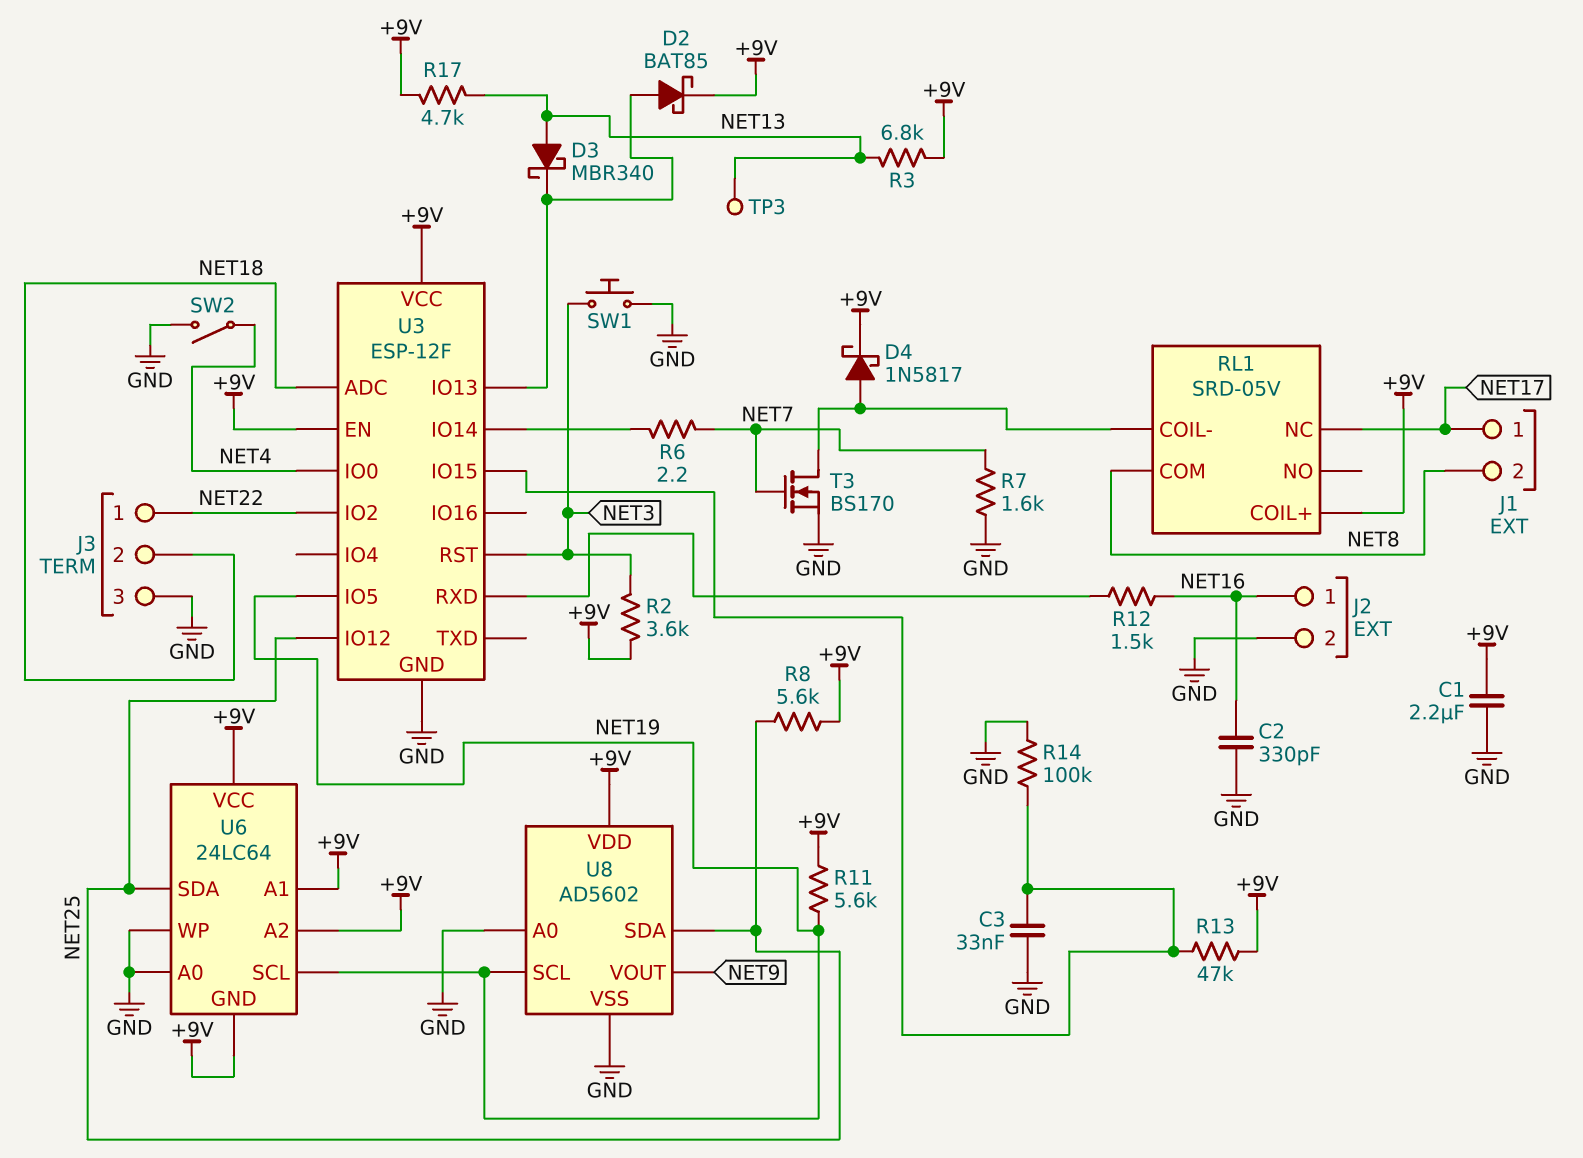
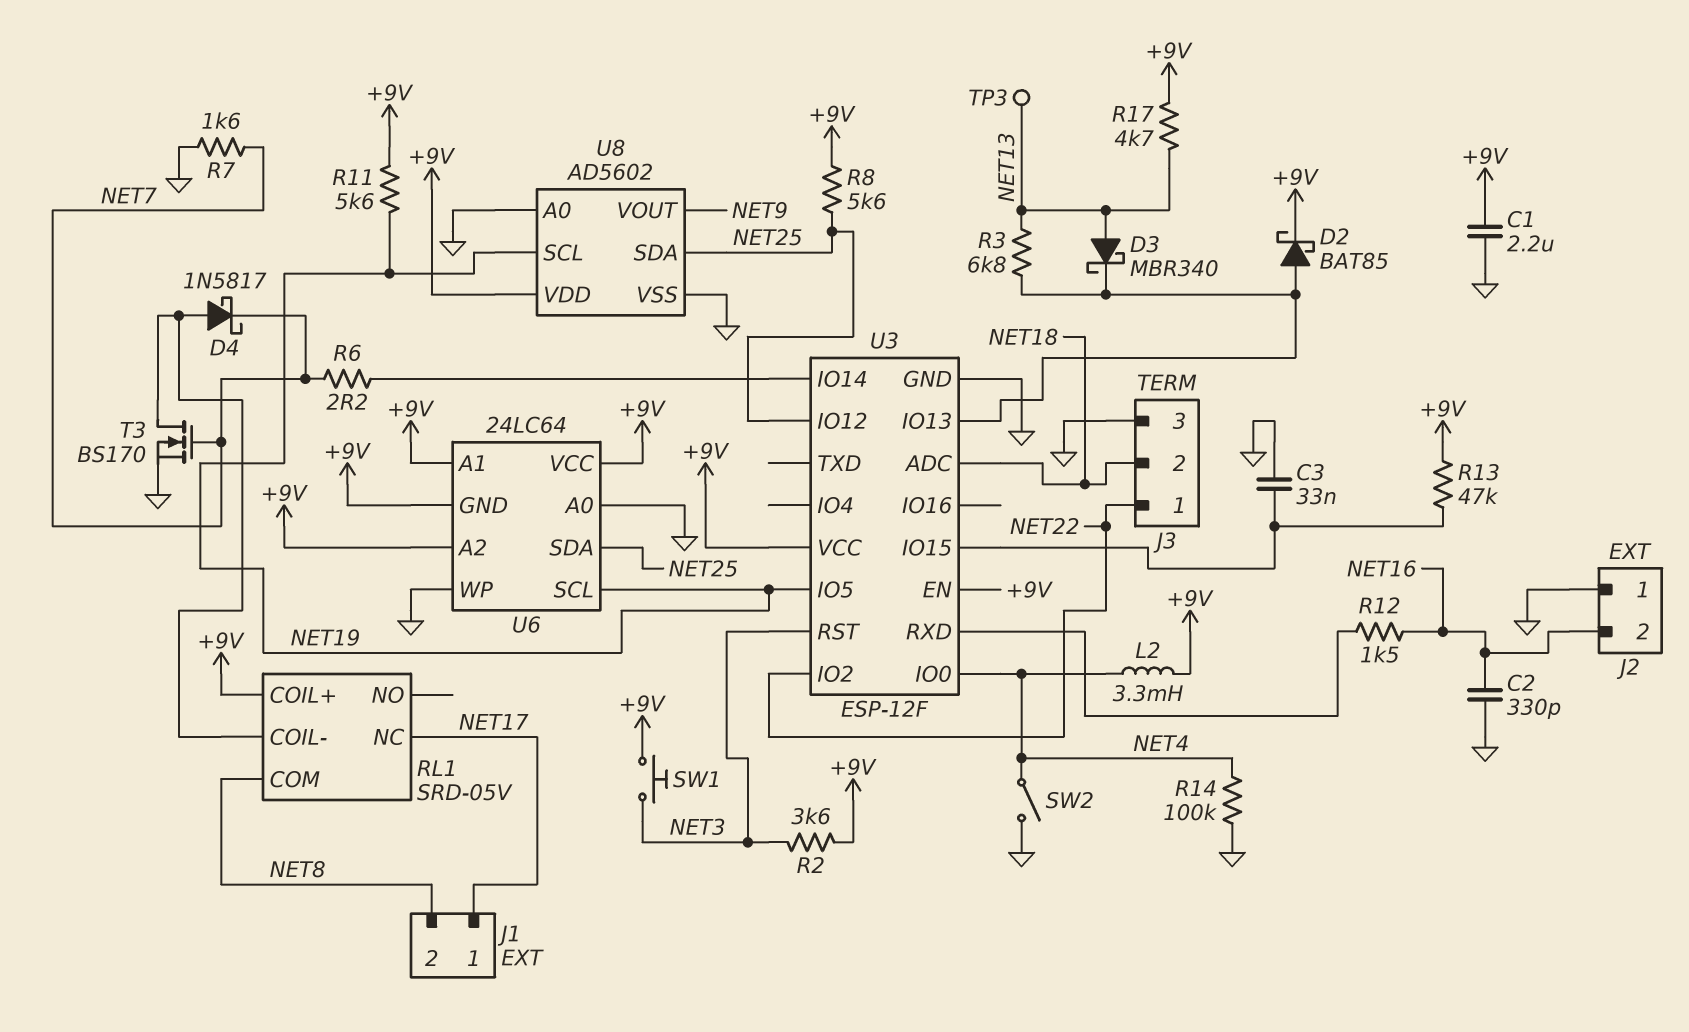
D4: schottky 1N5817 (A RL1/COIL-, K +9V) -> schottky 1N5817 (A RL1/COIL-, K NET7)
J2 pin 1: NET16 -> GND
J2 pin 2: GND -> NET16
L2: none -> 3.3mH (+9V, NET4)
R3: 6.8k (+9V, NET13) -> 6.8k (NET13, U3/IO13)
R14: 100k (GND, U3/IO15) -> 100k (GND, NET4)
SW1: button (GND, NET3) -> button (+9V, NET3)

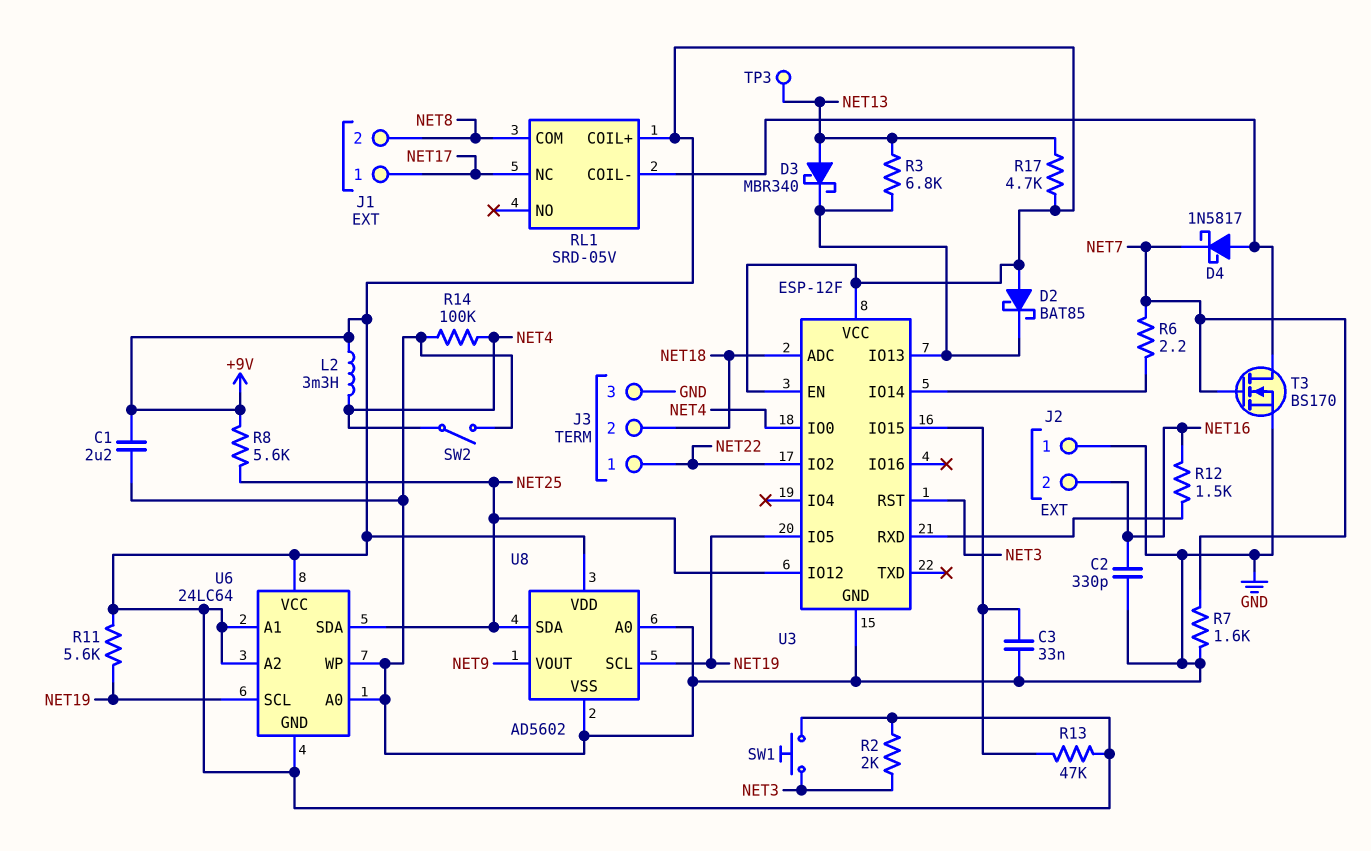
D2: schottky BAT85 (A U3/IO13, K +9V) -> schottky BAT85 (A +9V, K U3/IO13)
R2: 3.6k (+9V, NET3) -> 2k (+9V, NET3)

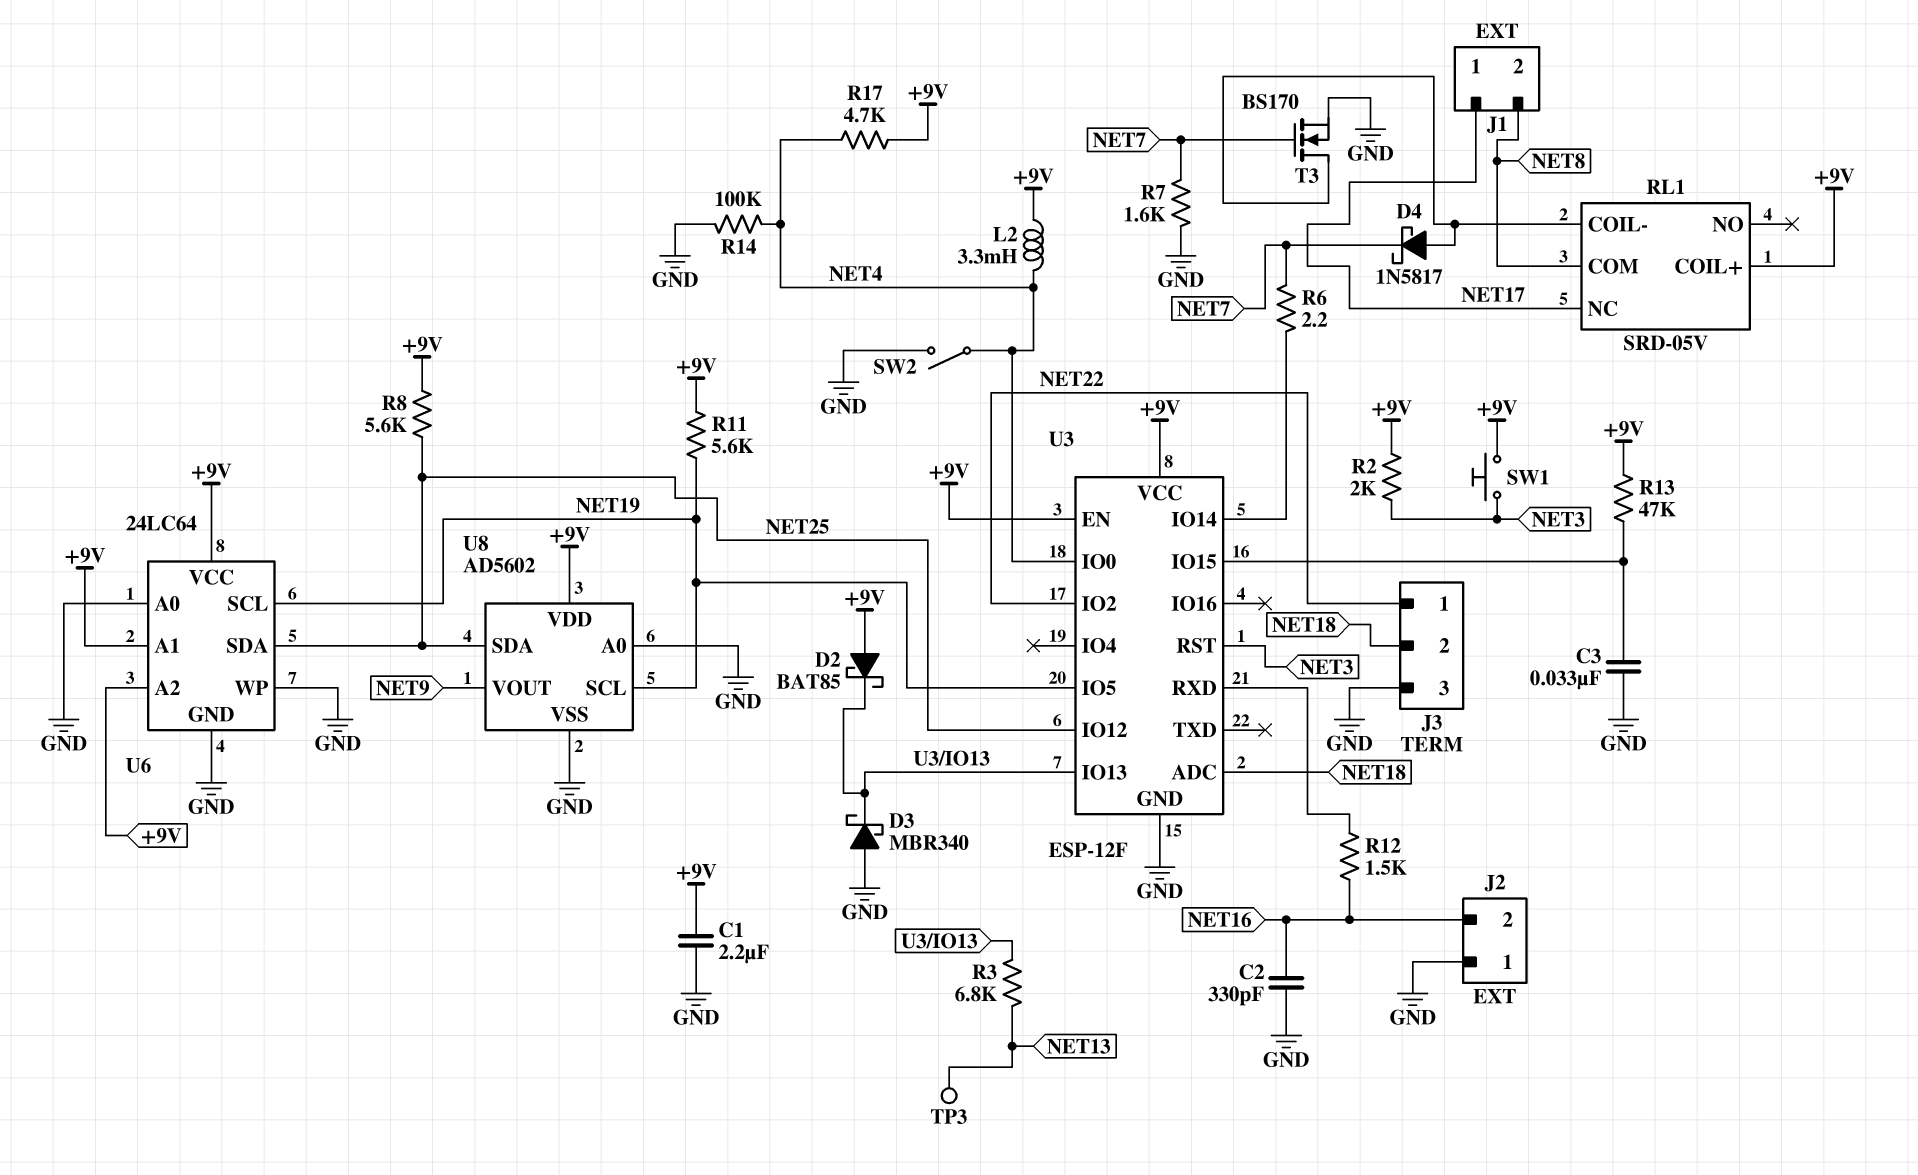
D3: schottky MBR340 (A NET13, K U3/IO13) -> schottky MBR340 (A GND, K U3/IO13)
R17: 4.7k (+9V, NET13) -> 4.7k (+9V, NET4)
U6 pin GND: +9V -> GND

